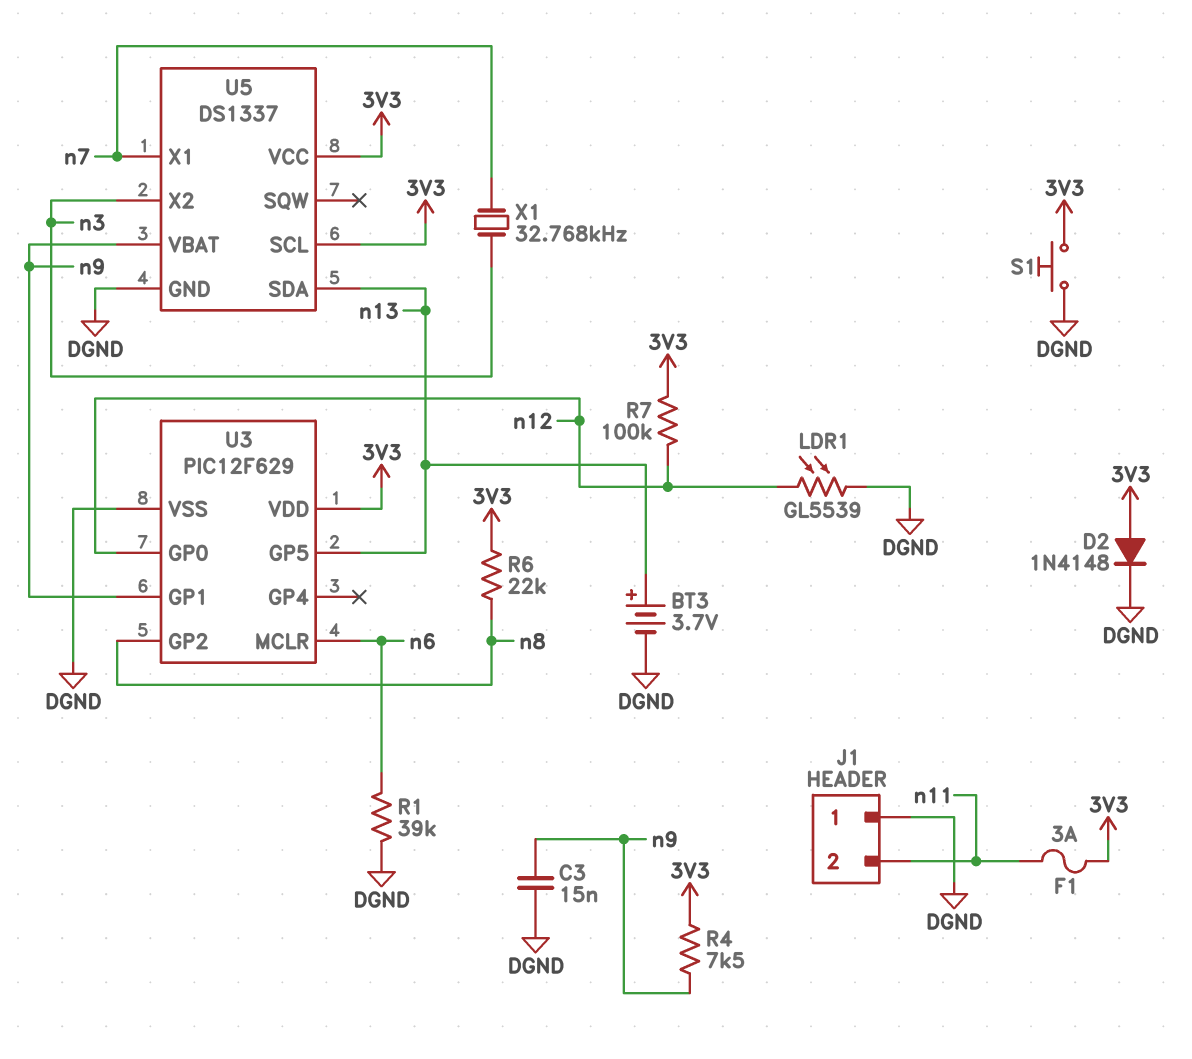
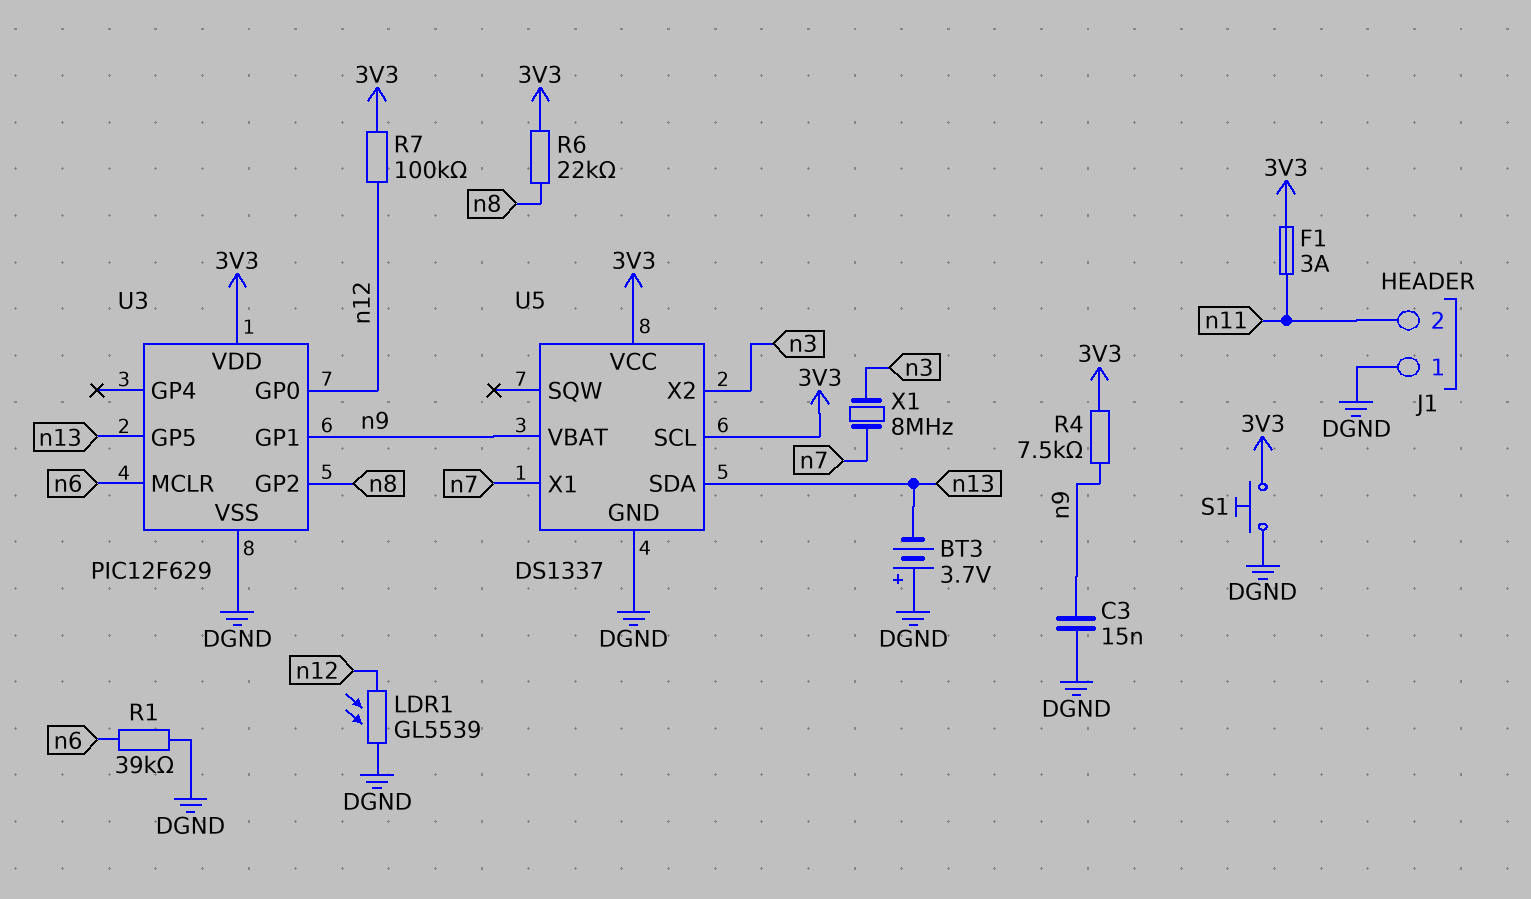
BT3: 3.7V (plus n13, minus DGND) -> 3.7V (plus DGND, minus n13)
D2: diode 1N4148 (A 3V3, K DGND) -> none
X1: 32.768kHz (n3, n7) -> 8MHz (n3, n7)

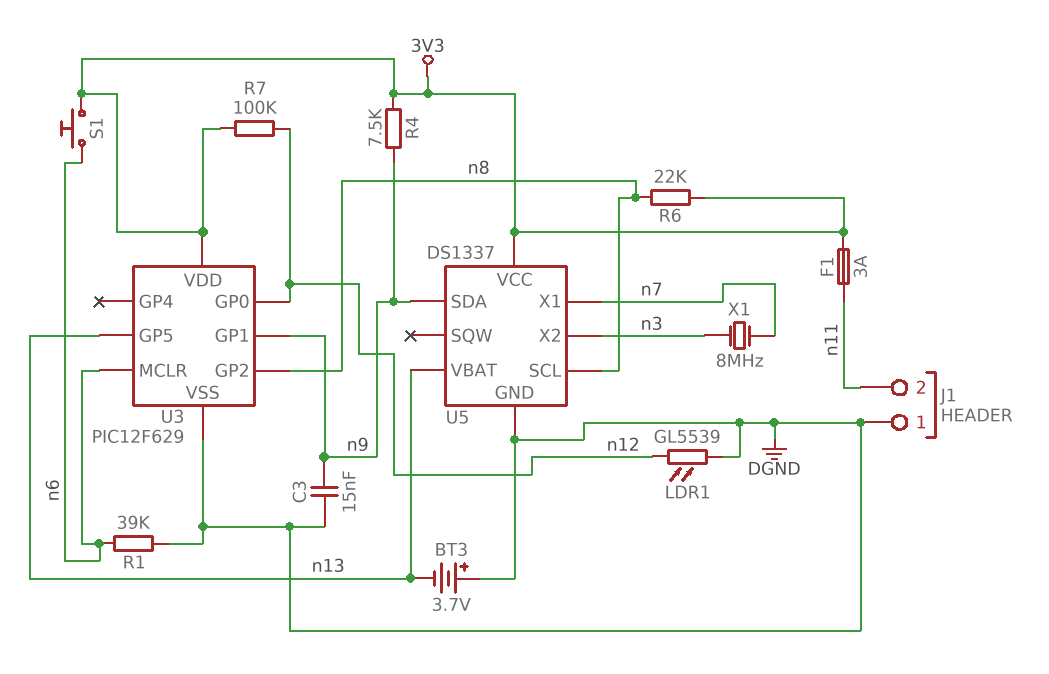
S1: button (3V3, DGND) -> button (3V3, n6)
U5 pin SCL: 3V3 -> n8
U5 pin SDA: n13 -> n9
U5 pin VBAT: n9 -> n13

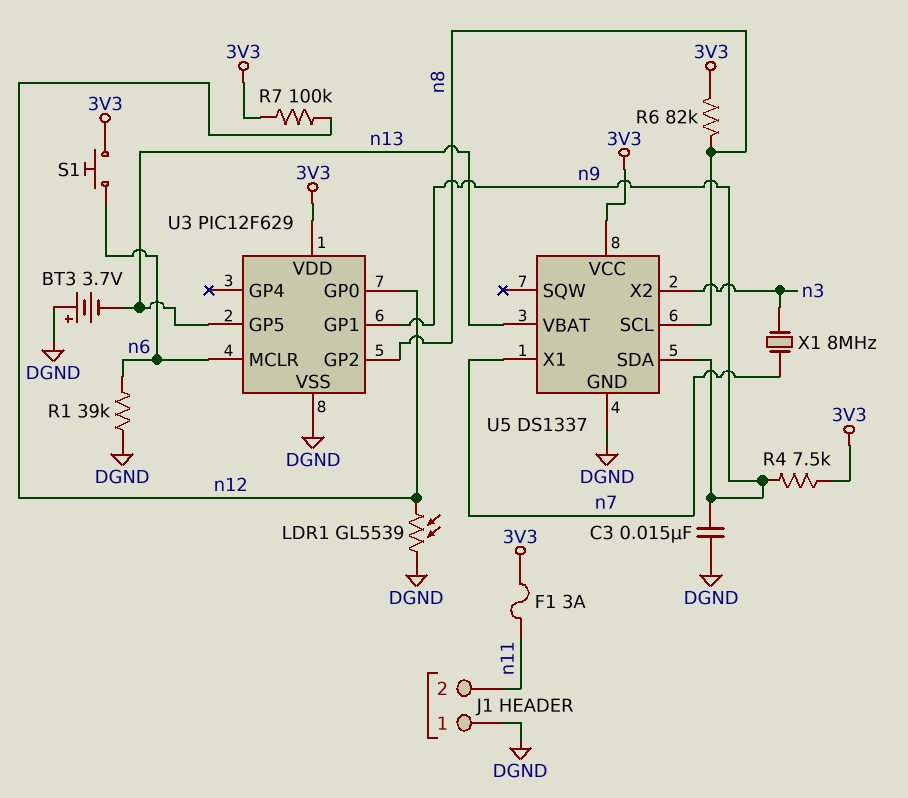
R6: 22k (3V3, n8) -> 82k (3V3, n8)

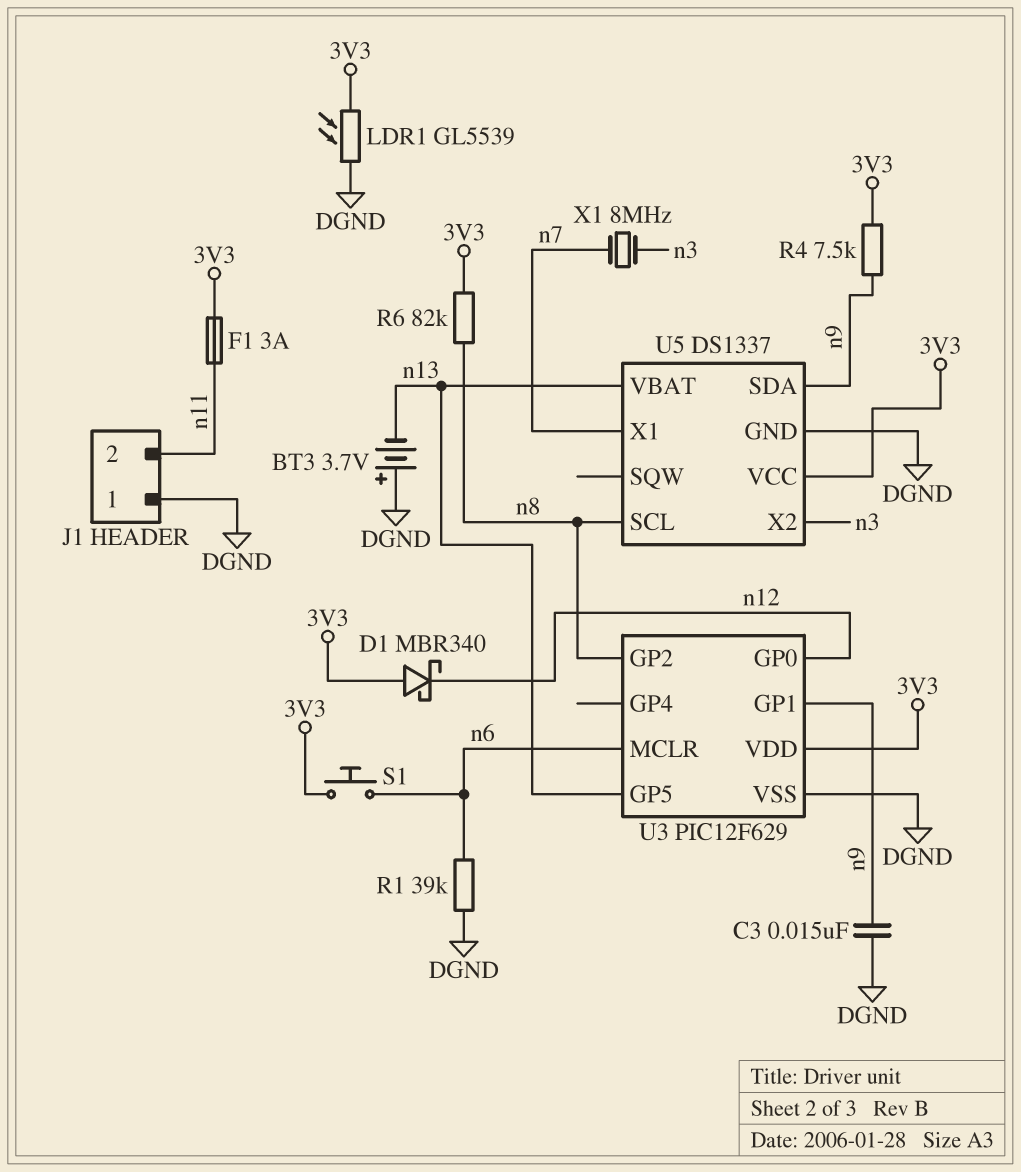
D1: none -> schottky MBR340 (A 3V3, K n12)
LDR1: GL5539 (DGND, n12) -> GL5539 (3V3, DGND)
R7: 100k (3V3, n12) -> none

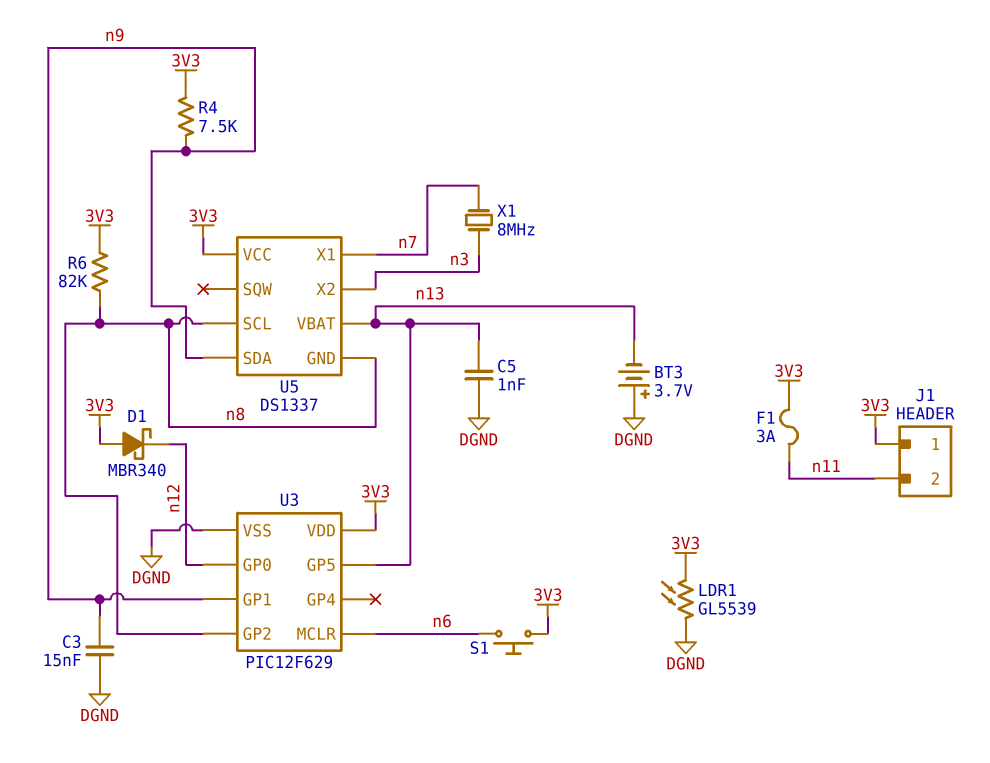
C5: none -> 1nF (DGND, n13)
J1 pin 1: DGND -> 3V3
R1: 39k (DGND, n6) -> none
U5 pin GND: DGND -> n8

